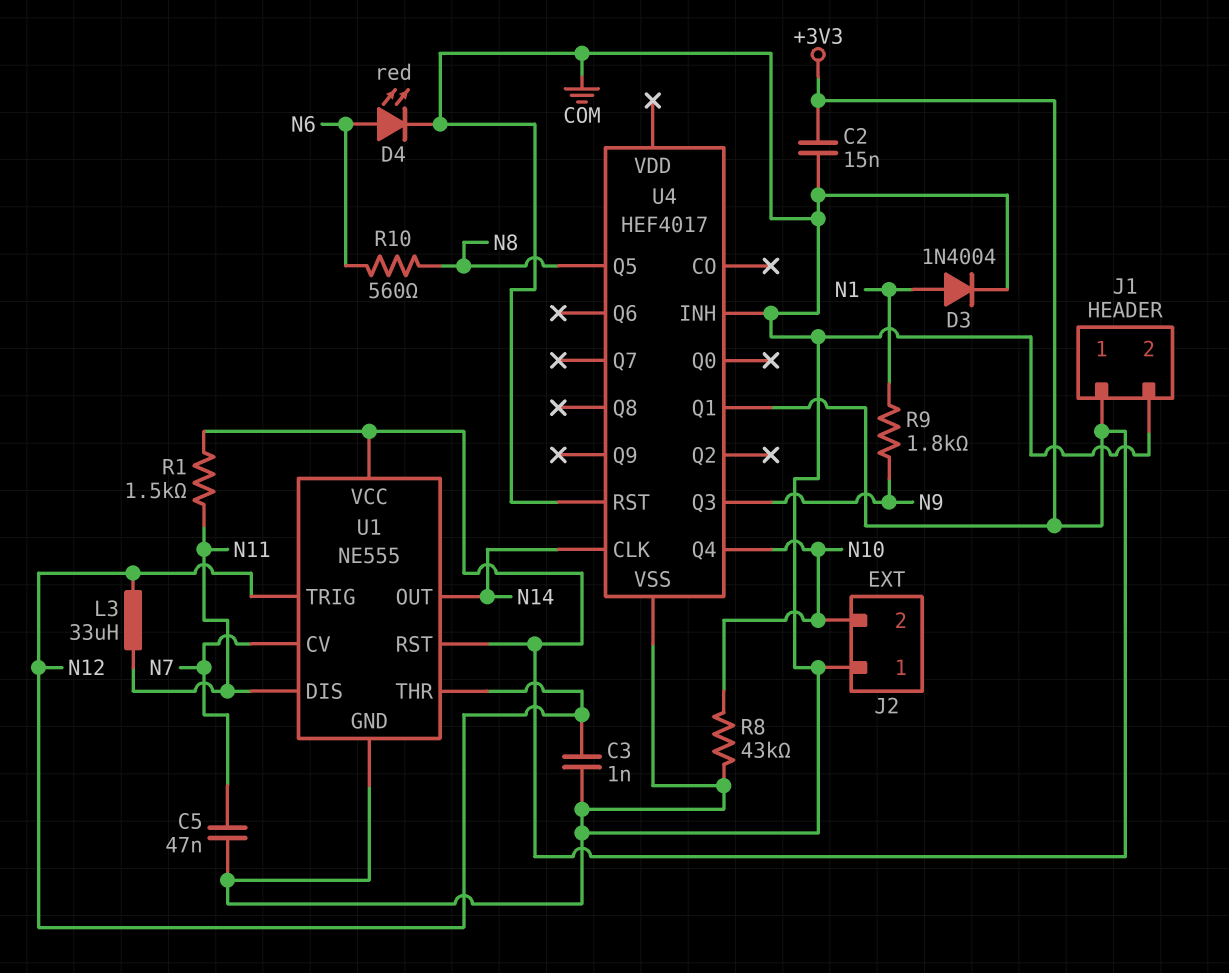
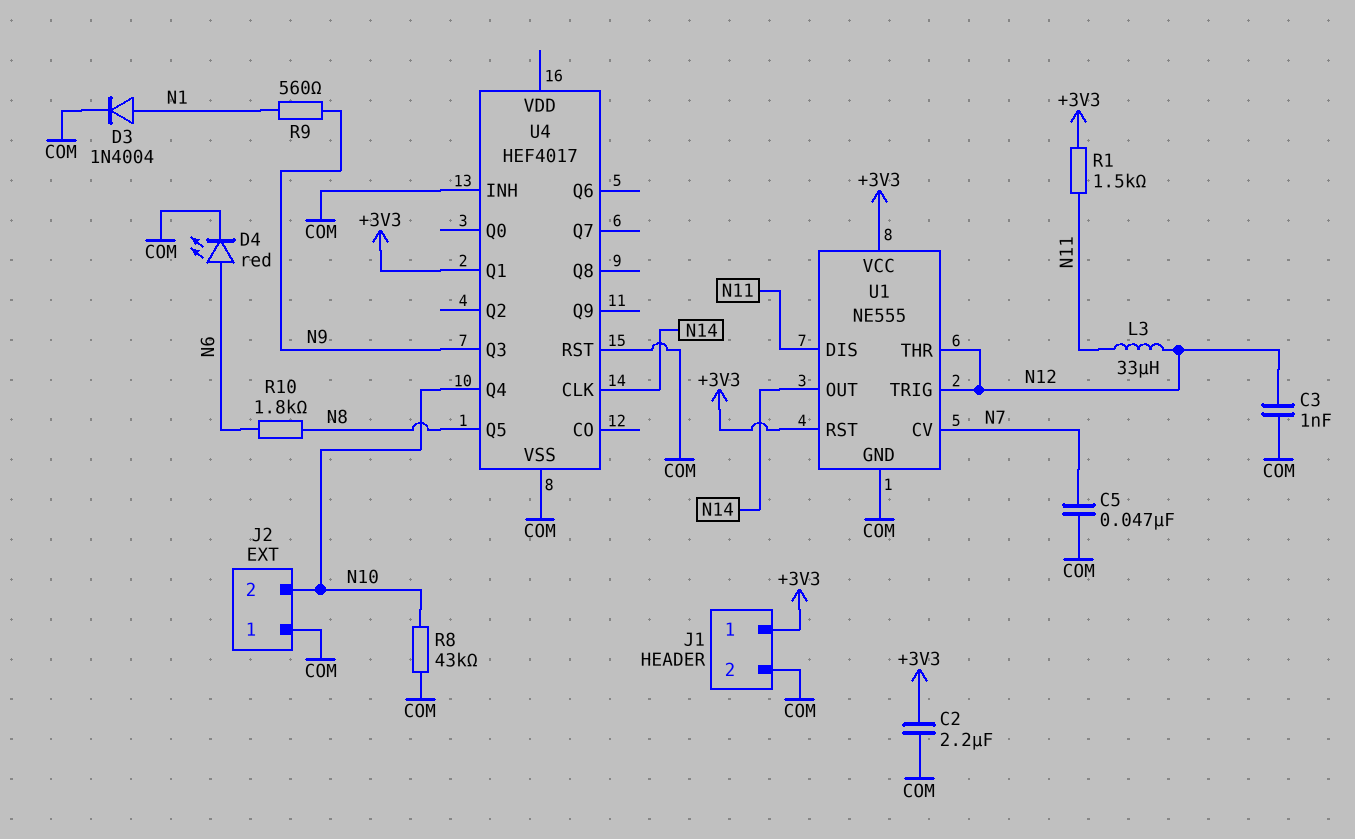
C2: 15nF (+3V3, COM) -> 2.2uF (+3V3, COM)
R9: 1.8k (N1, N9) -> 560 (N1, N9)
R10: 560 (N6, N8) -> 1.8k (N6, N8)

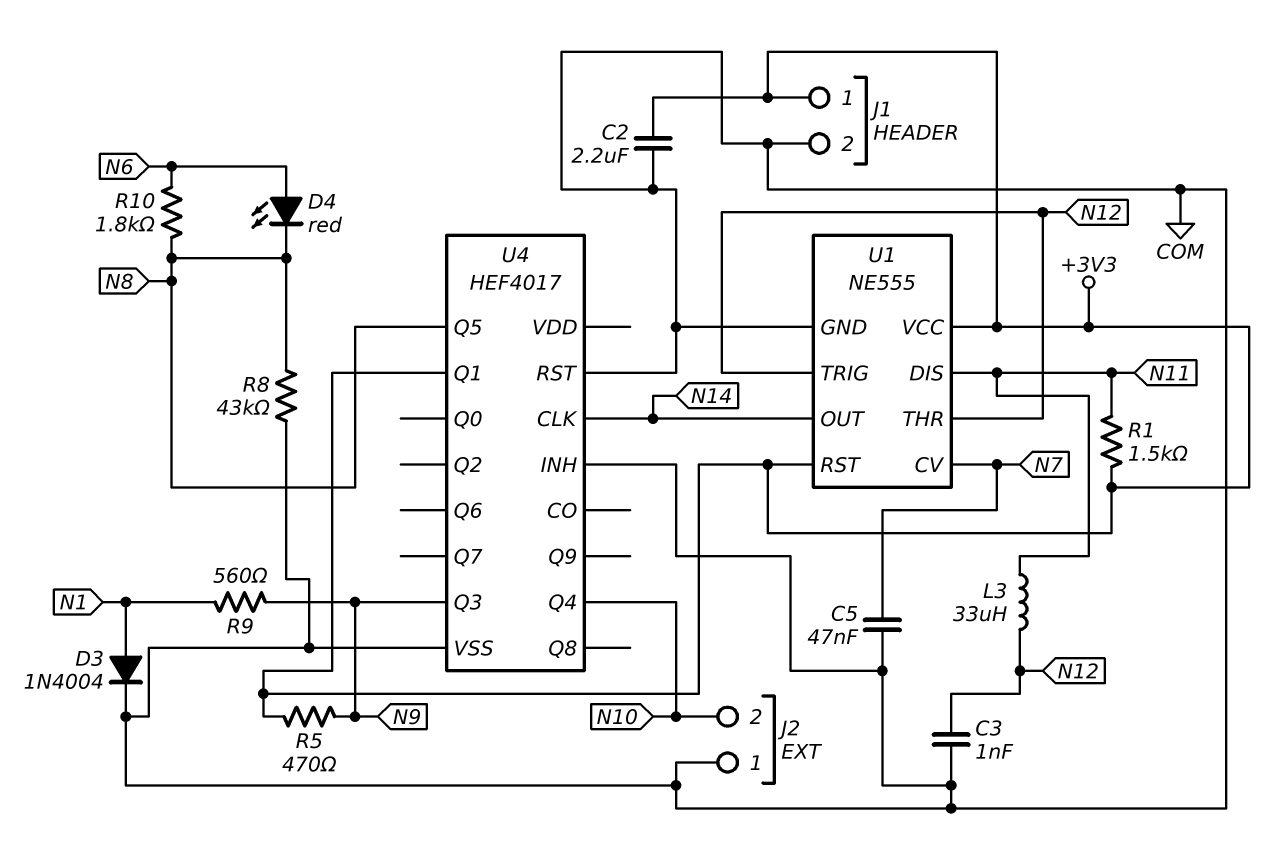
D4: LED red (A N6, K COM) -> LED red (A N6, K N8)
R5: none -> 470 (+3V3, N9)
R8: 43k (COM, N10) -> 43k (COM, N8)

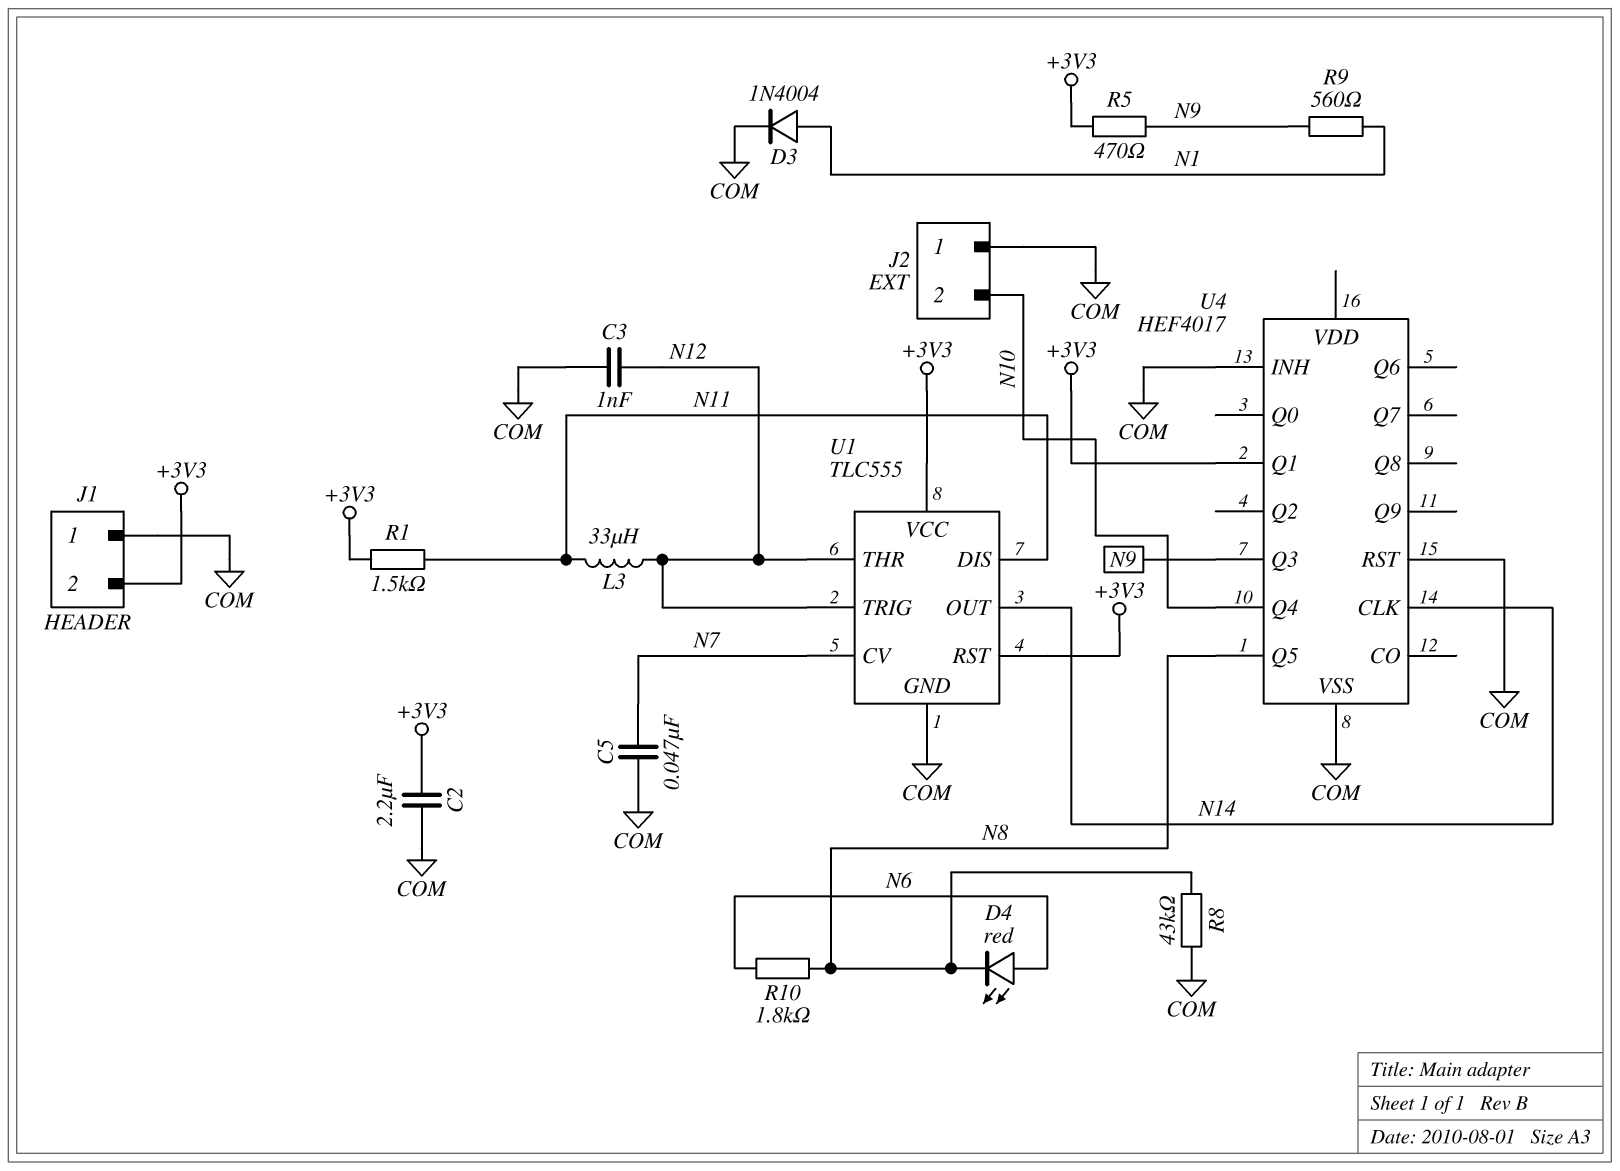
J1 pin 1: +3V3 -> COM
J1 pin 2: COM -> +3V3
U1: NE555 -> TLC555

